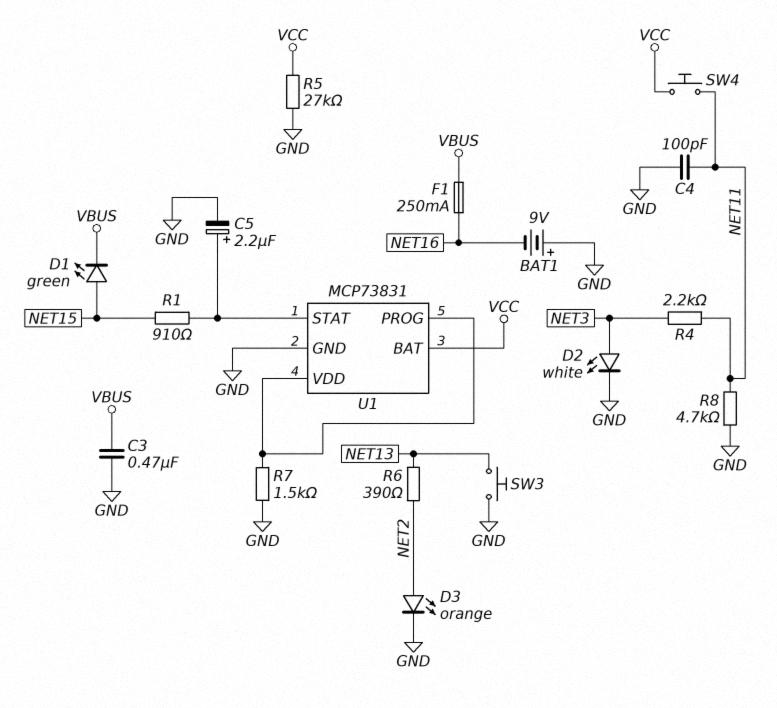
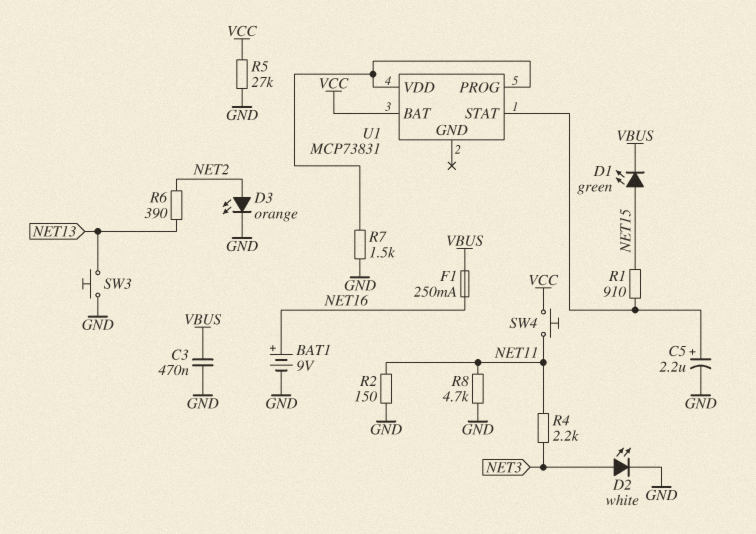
BAT1: 9V (plus GND, minus NET16) -> 9V (plus NET16, minus GND)
C4: 100pF (GND, NET11) -> none
R2: none -> 150 (GND, NET11)
U1 pin GND: GND -> none

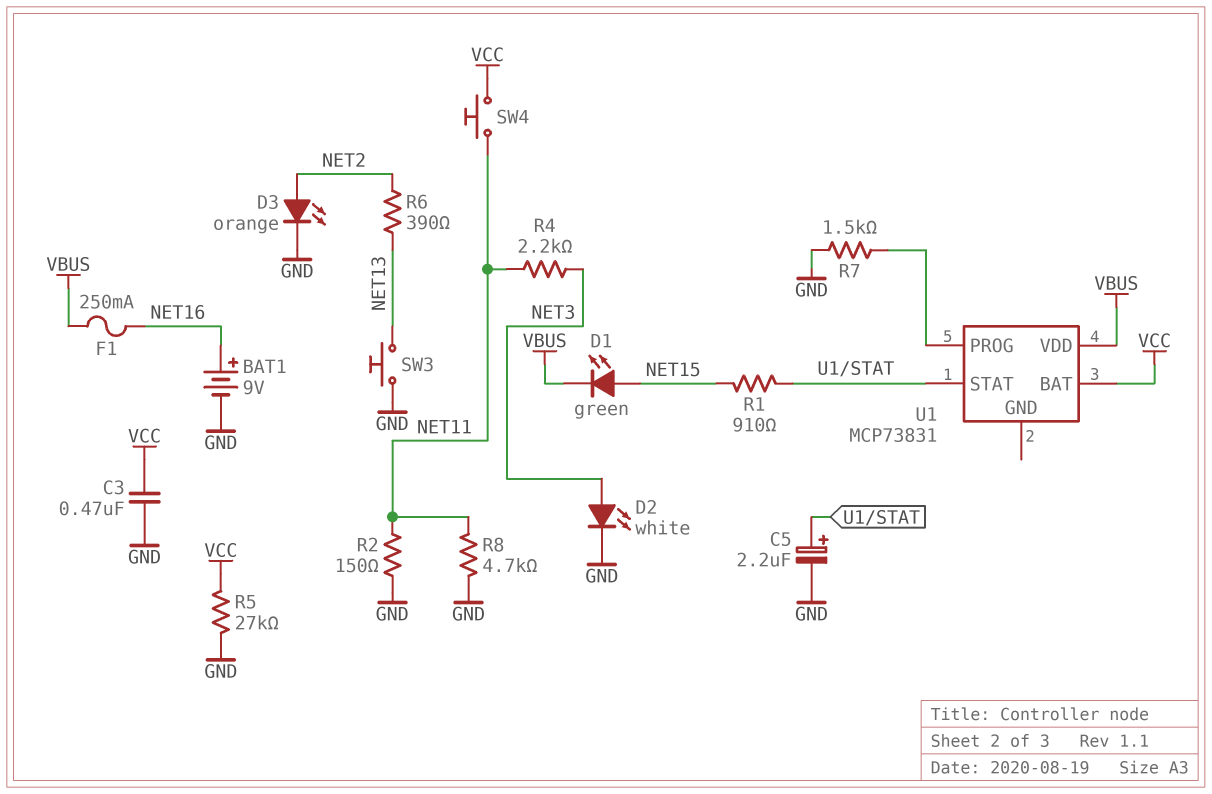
C3: 470nF (GND, VBUS) -> 470nF (GND, VCC)
U1 pin VDD: U1/PROG -> VBUS

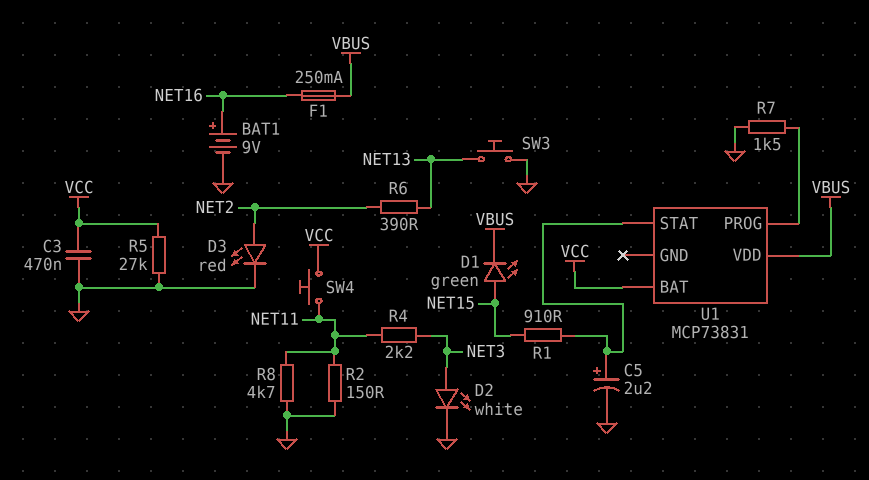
D3: LED orange (A NET2, K GND) -> LED red (A NET2, K GND)

